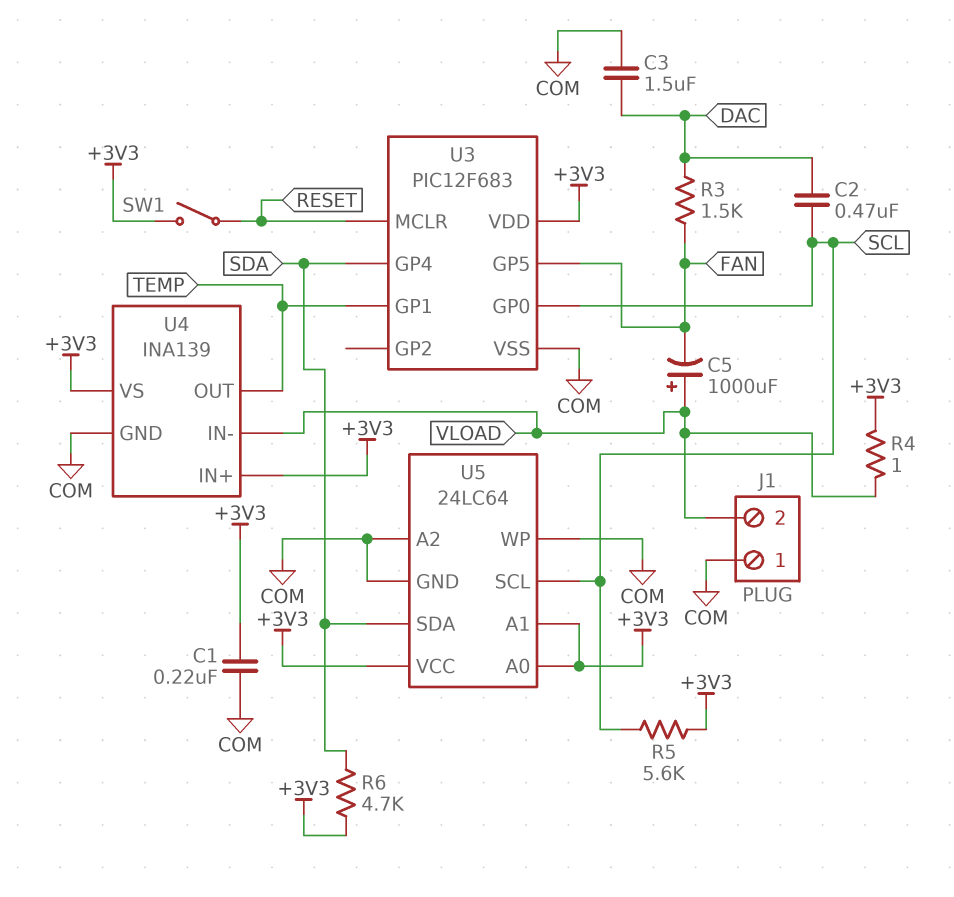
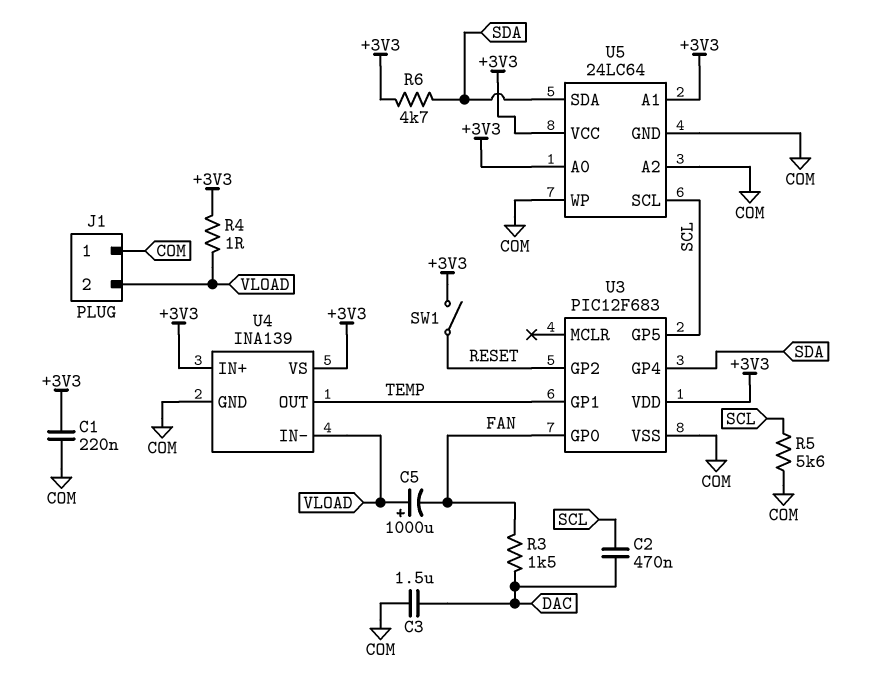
R5: 5.6k (+3V3, SCL) -> 5.6k (COM, SCL)
U3 pin GP0: SCL -> FAN
U3 pin GP2: none -> RESET
U3 pin GP5: FAN -> SCL
U3 pin MCLR: RESET -> none

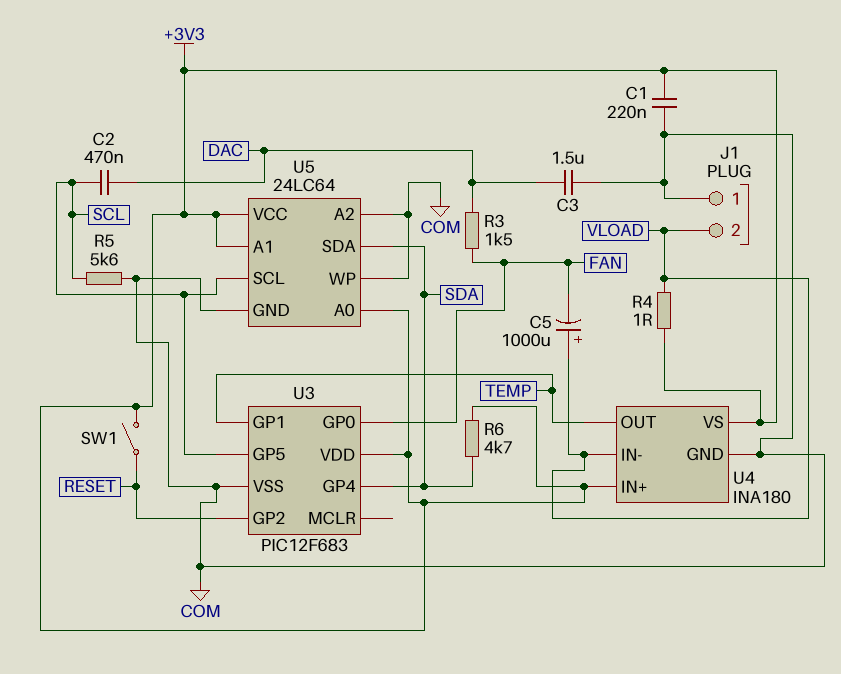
U4: INA139 -> INA180

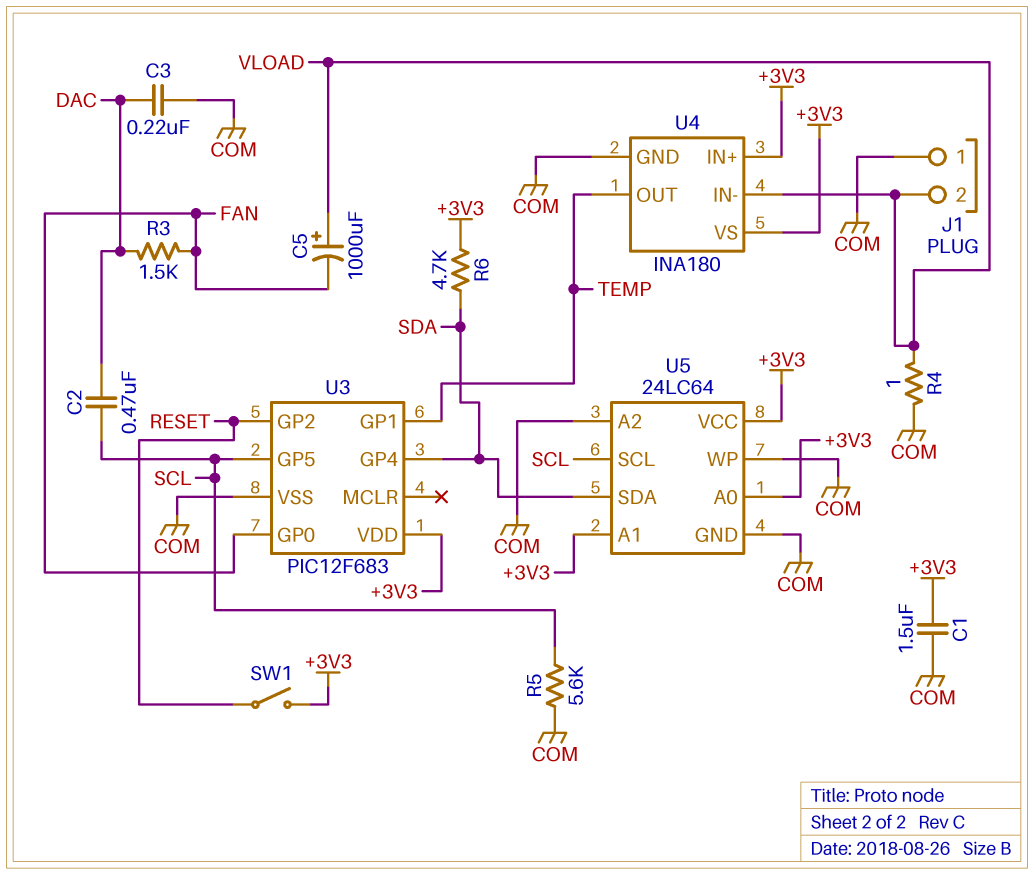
C1: 220nF (+3V3, COM) -> 1.5uF (+3V3, COM)
C3: 1.5uF (COM, DAC) -> 220nF (COM, DAC)
R4: 1 (+3V3, VLOAD) -> 1 (COM, VLOAD)

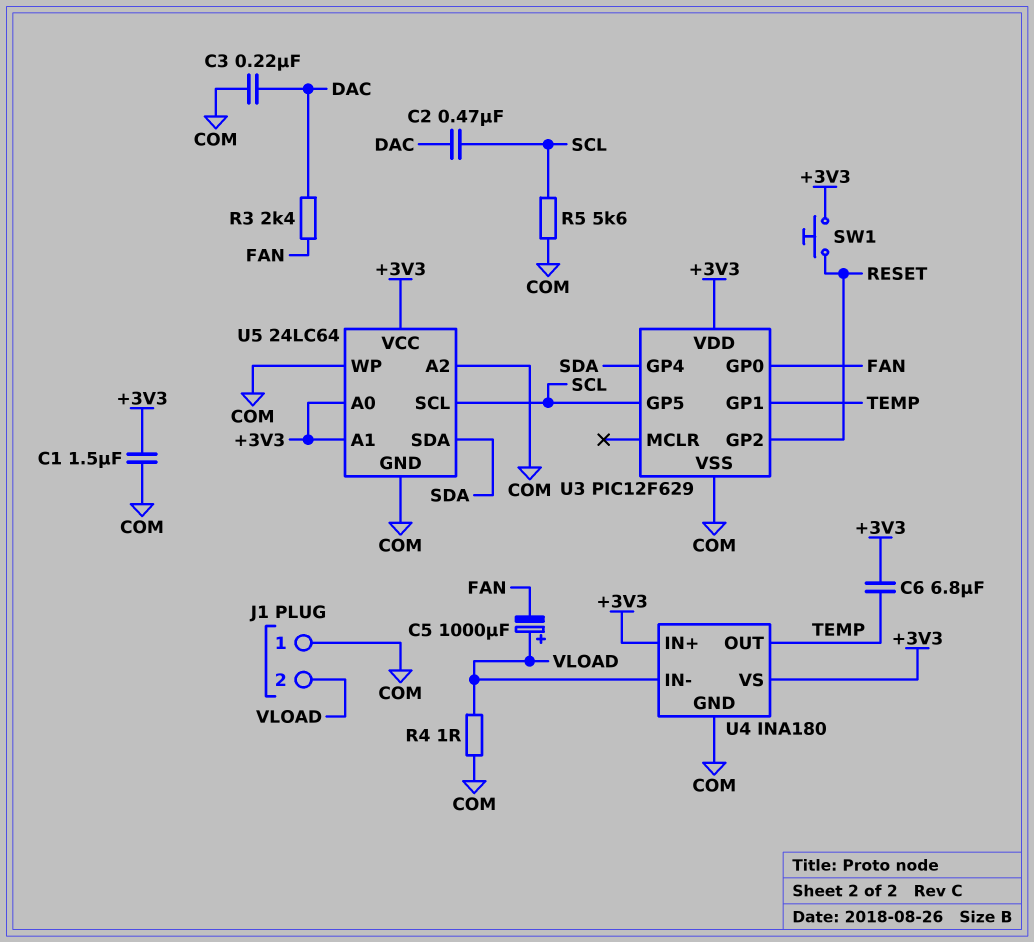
C6: none -> 6.8uF (+3V3, TEMP)
R3: 1.5k (DAC, FAN) -> 2.4k (DAC, FAN)
R6: 4.7k (+3V3, SDA) -> none
SW1: switch (+3V3, RESET) -> button (+3V3, RESET)
U3: PIC12F683 -> PIC12F629

